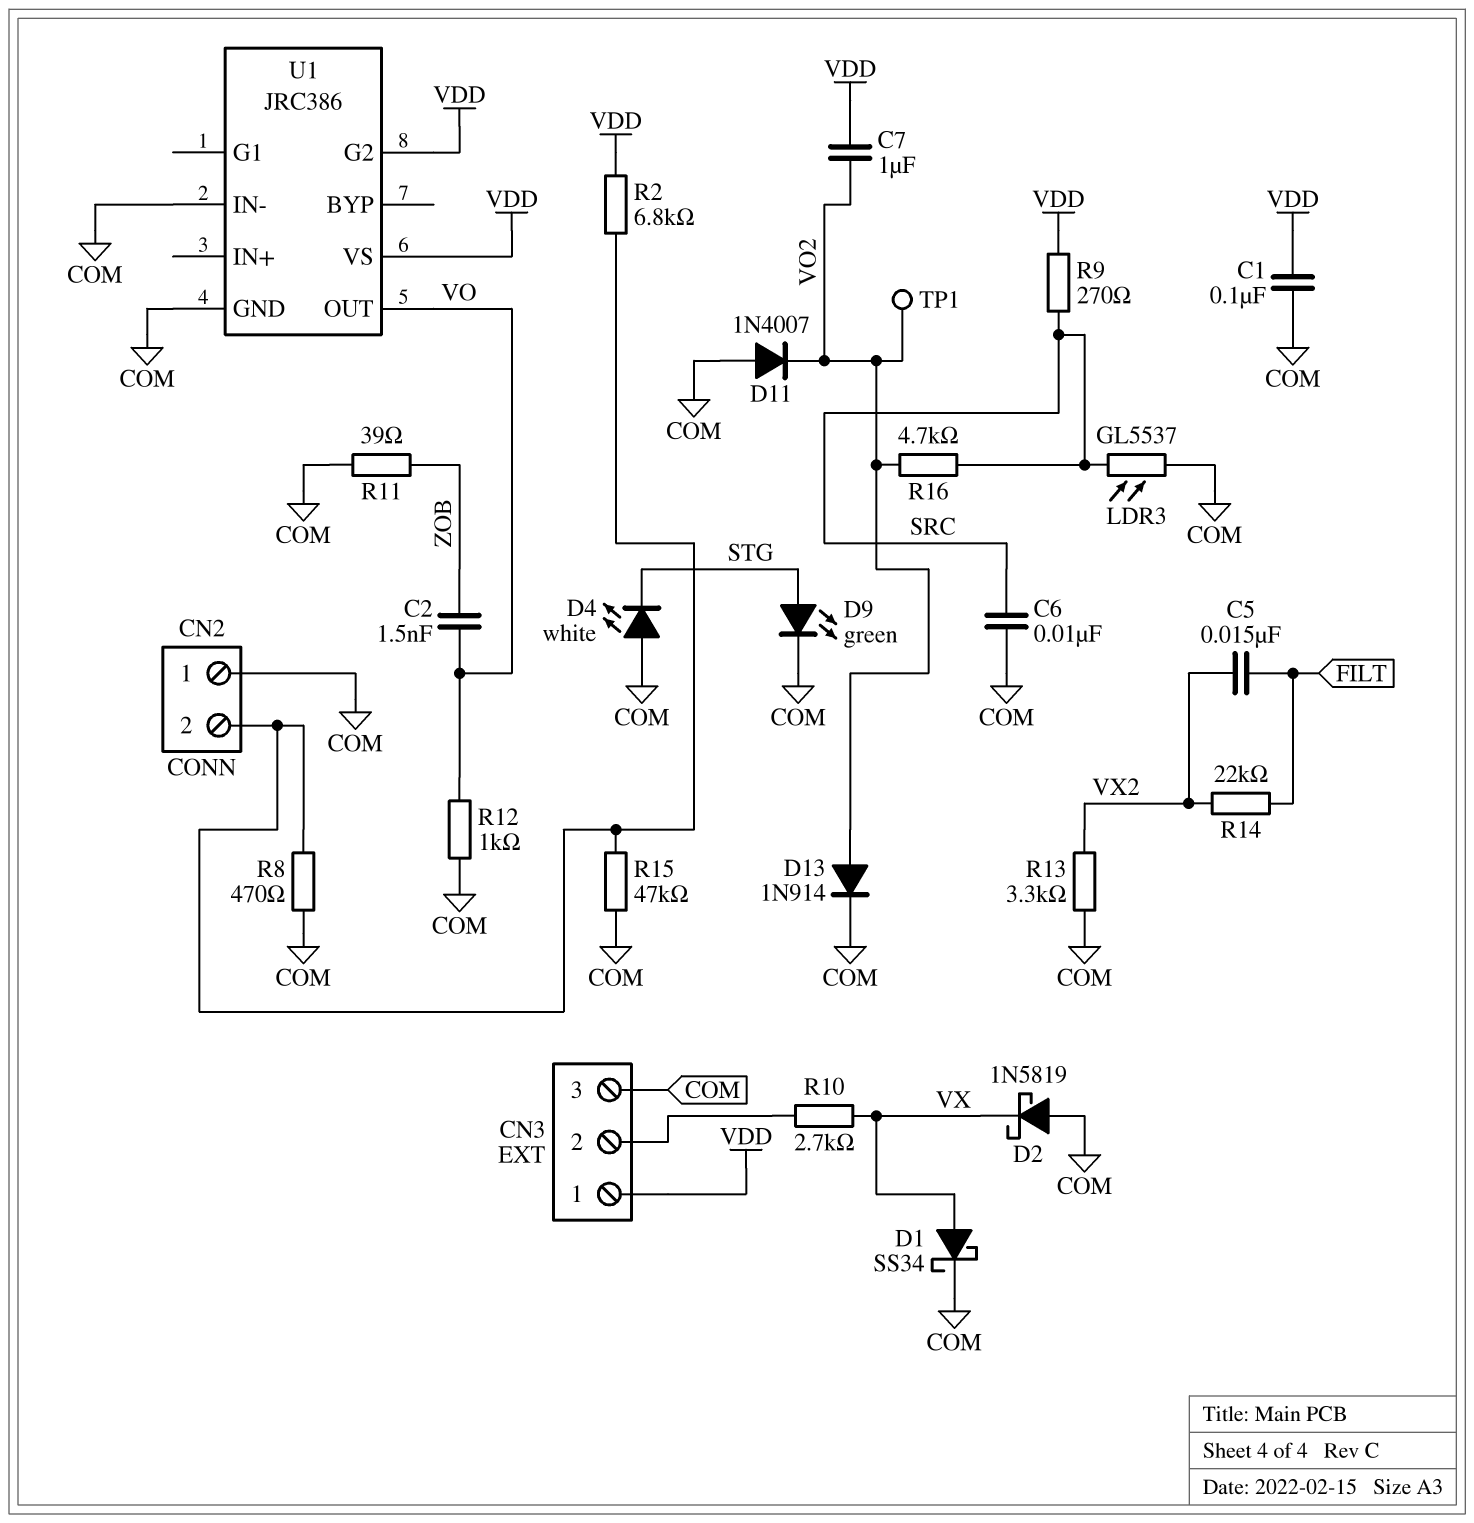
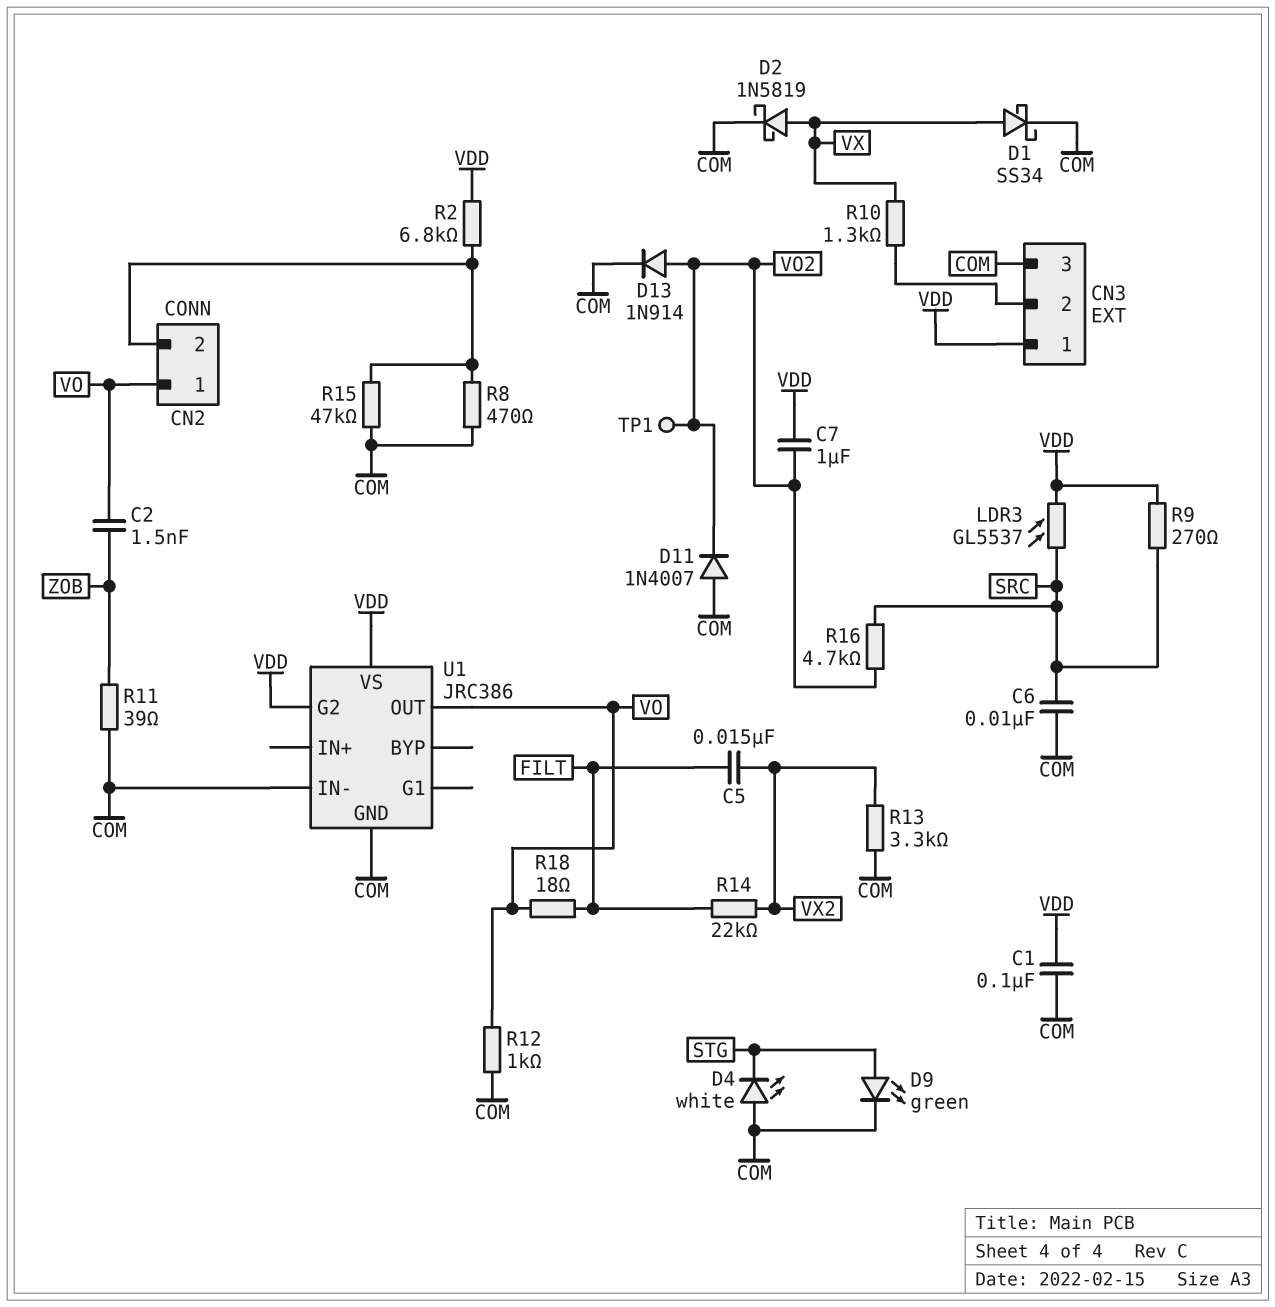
CN2 pin 1: COM -> VO
D2: schottky 1N5819 (A COM, K VX) -> schottky 1N5819 (A VX, K COM)
LDR3: GL5537 (COM, SRC) -> GL5537 (SRC, VDD)
R10: 2.7k (CN3/2, VX) -> 1.3k (CN3/2, VX)
R18: none -> 18 (FILT, VO)

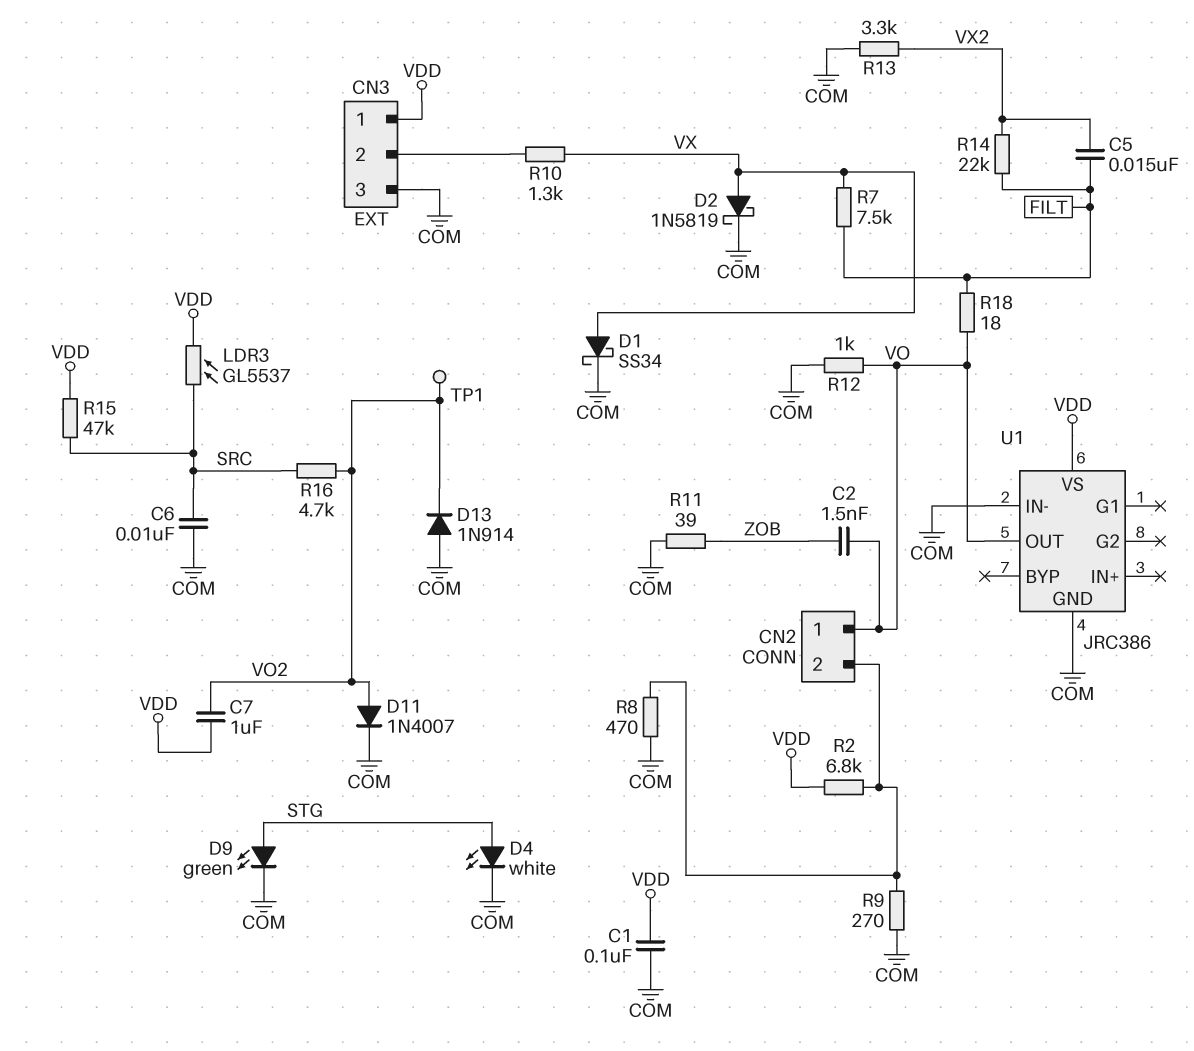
D4: LED white (A COM, K STG) -> LED white (A STG, K COM)
D11: diode 1N4007 (A COM, K VO2) -> diode 1N4007 (A VO2, K COM)
D13: diode 1N914 (A VO2, K COM) -> diode 1N914 (A COM, K VO2)
R7: none -> 7.5k (FILT, VX)
R9: 270 (SRC, VDD) -> 270 (CN2/2, COM)
R15: 47k (CN2/2, COM) -> 47k (SRC, VDD)
U1 pin G2: VDD -> none

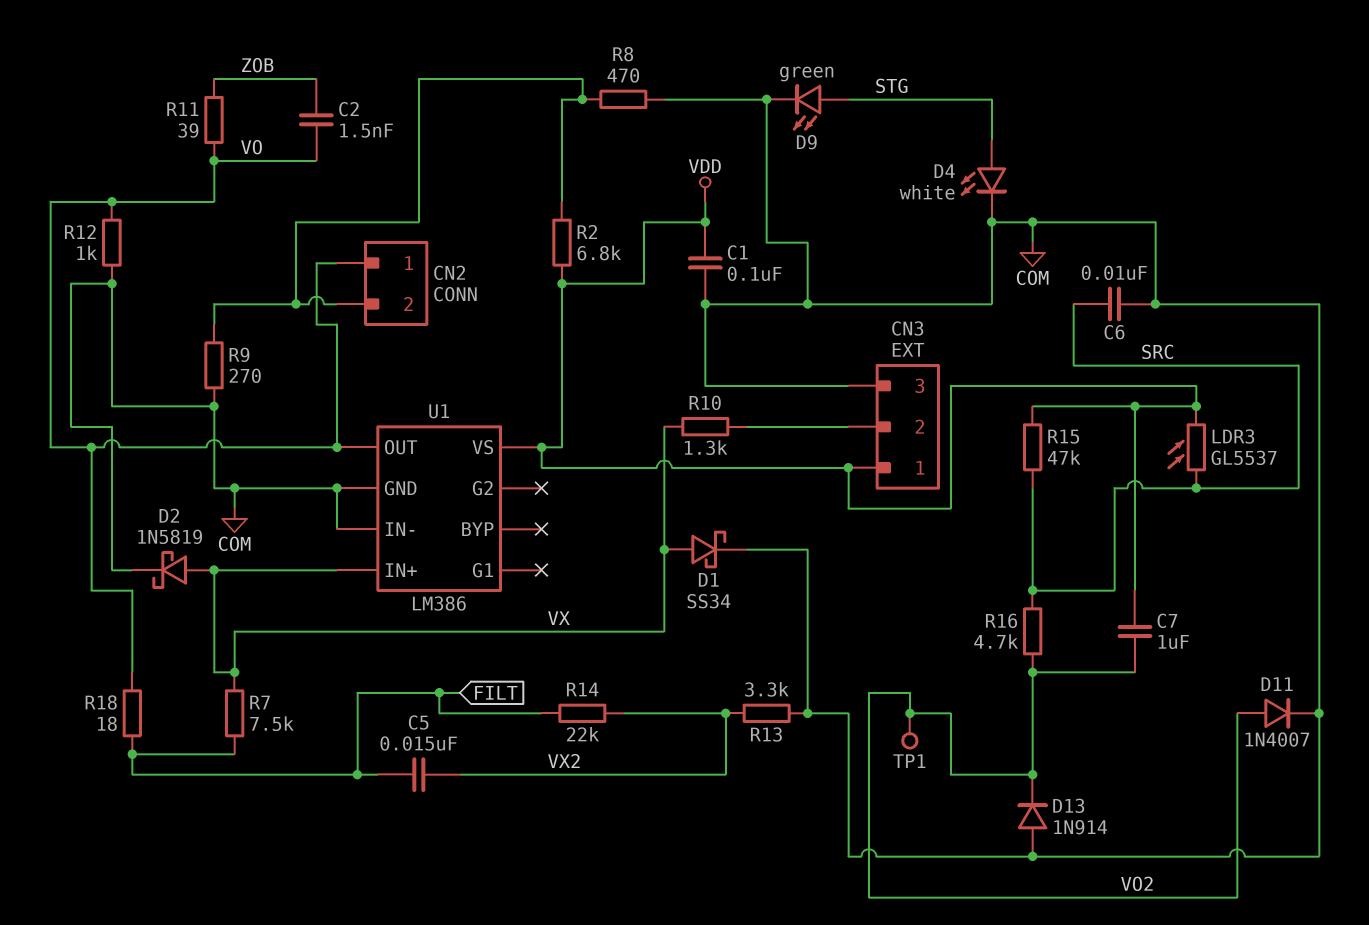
R11: 39 (COM, ZOB) -> 39 (VO, ZOB)
U1: JRC386 -> LM386
U1 pin IN+: none -> VX

